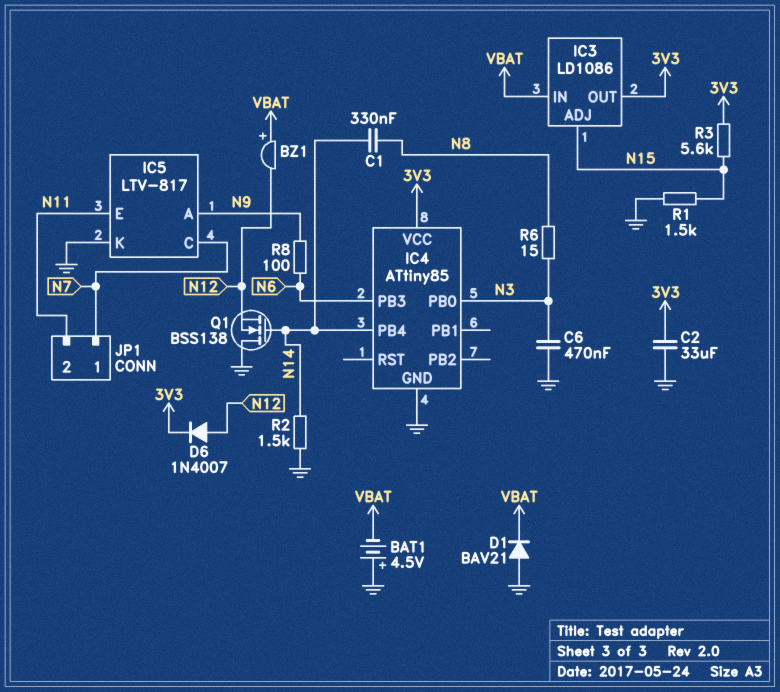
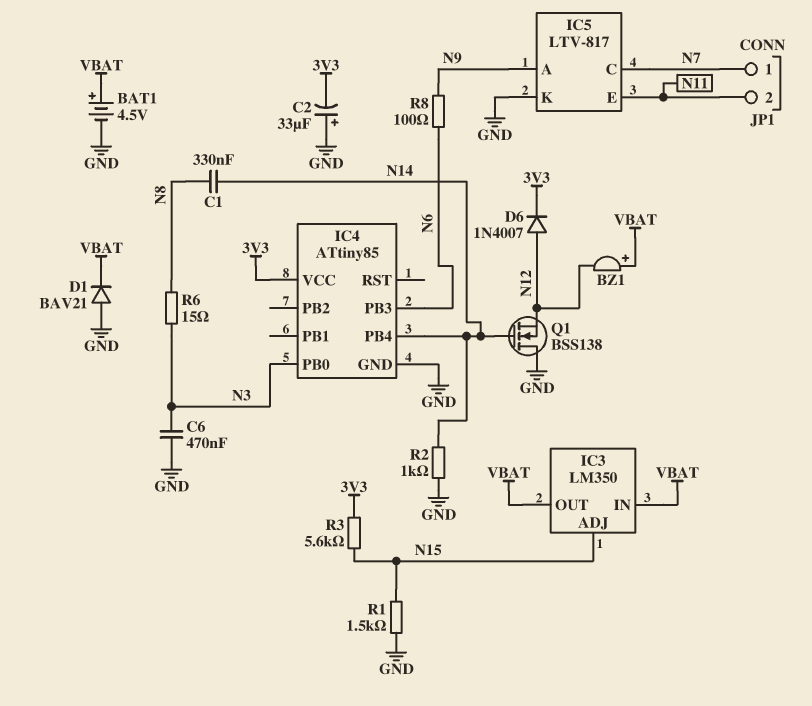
BAT1: 4.5V (plus GND, minus VBAT) -> 4.5V (plus VBAT, minus GND)
C2: 33uF (3V3, GND) -> 33uF (plus GND, minus 3V3)
IC3: LD1086 -> LM350
IC3 pin OUT: 3V3 -> VBAT
R2: 1.5k (GND, N14) -> 1k (GND, N14)

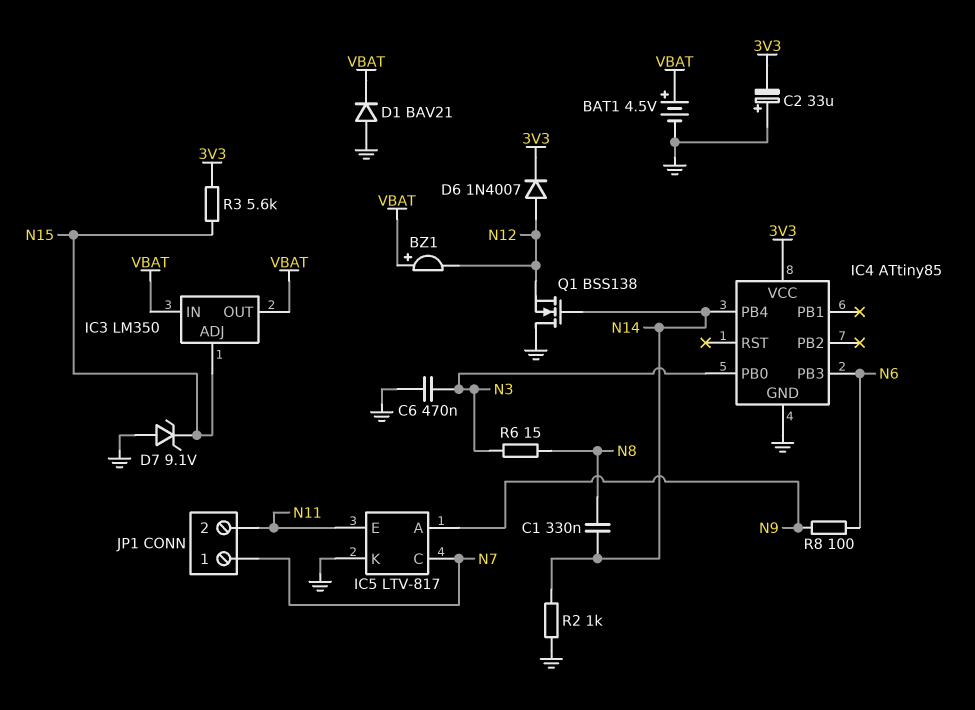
D7: none -> zener 9.1V (A GND, K N15)
R1: 1.5k (GND, N15) -> none

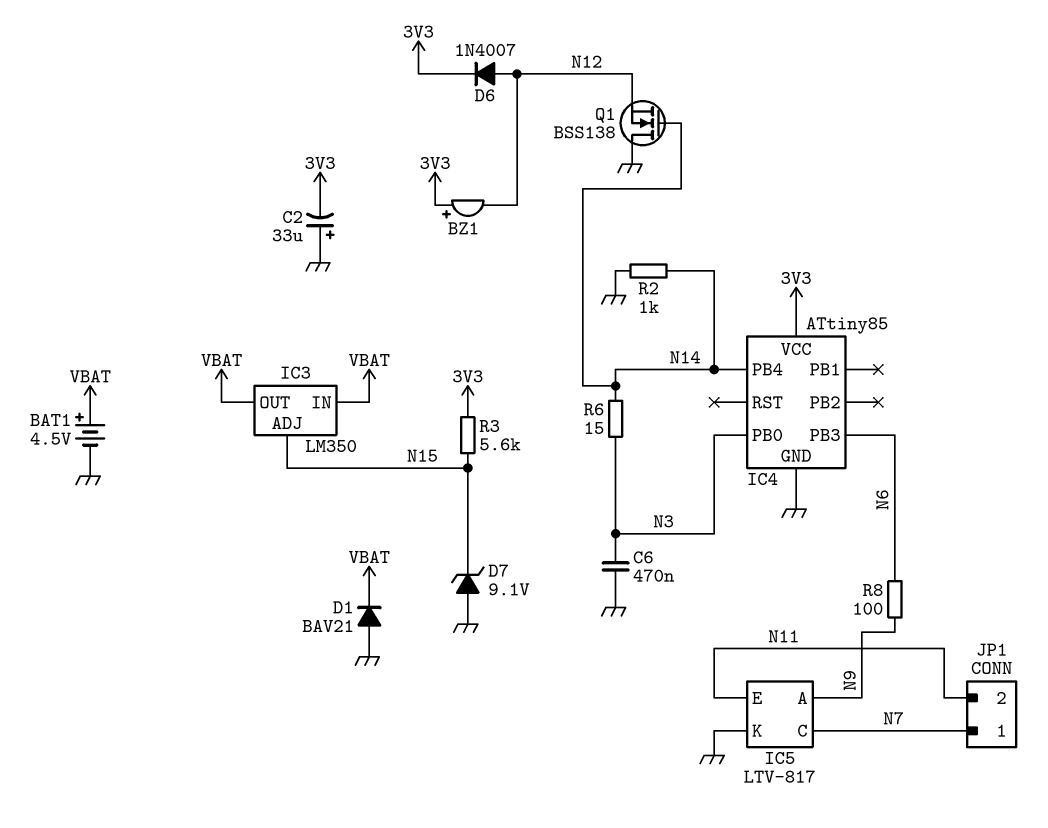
BZ1: buzzer (plus VBAT, minus N12) -> buzzer (plus 3V3, minus N12)
C1: 330nF (N8, N14) -> none
R6: 15 (N3, N8) -> 15 (N3, N14)

